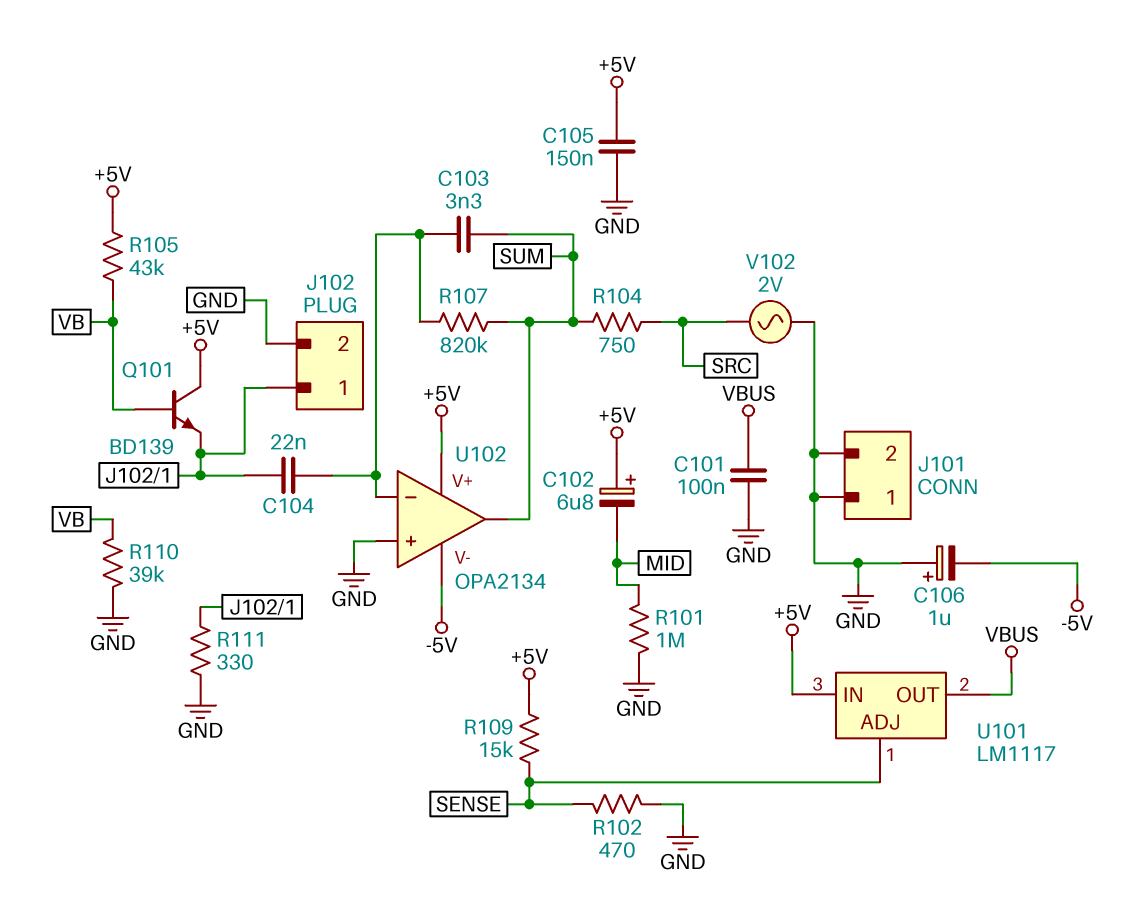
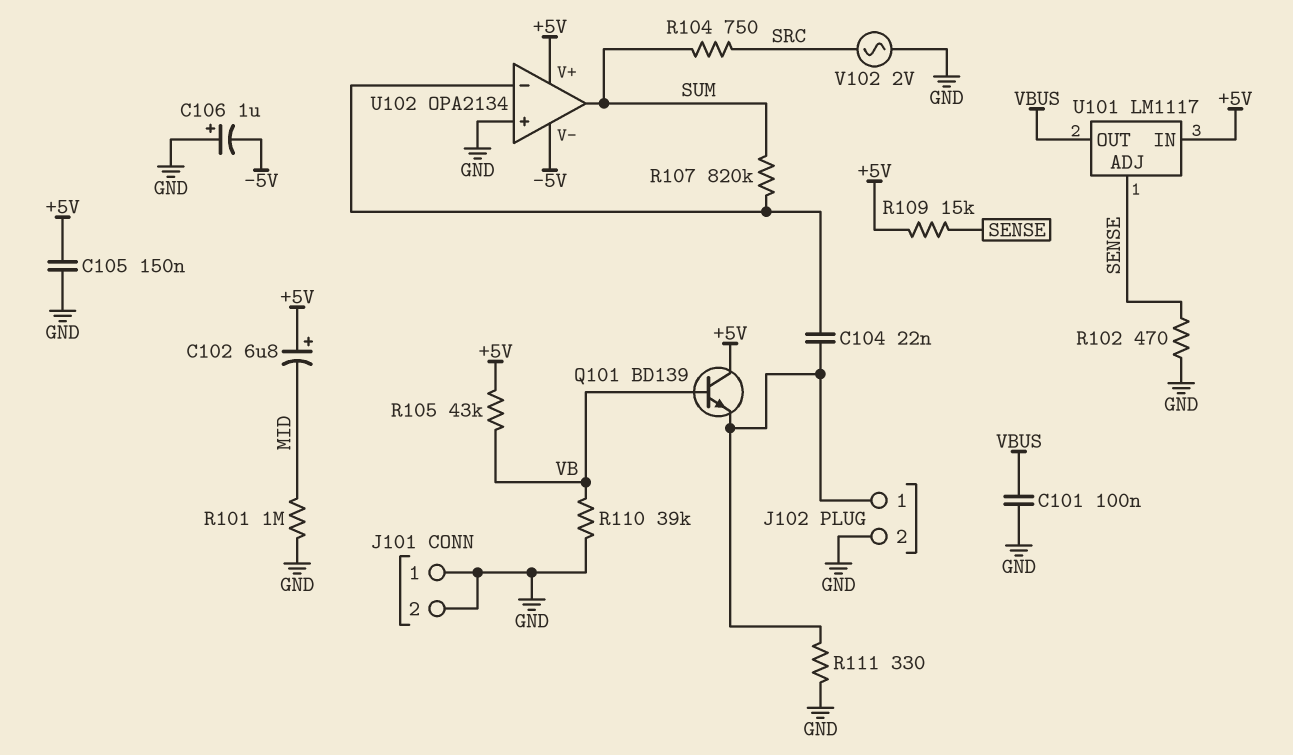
C103: 3.3nF (SUM, U102/in-) -> none

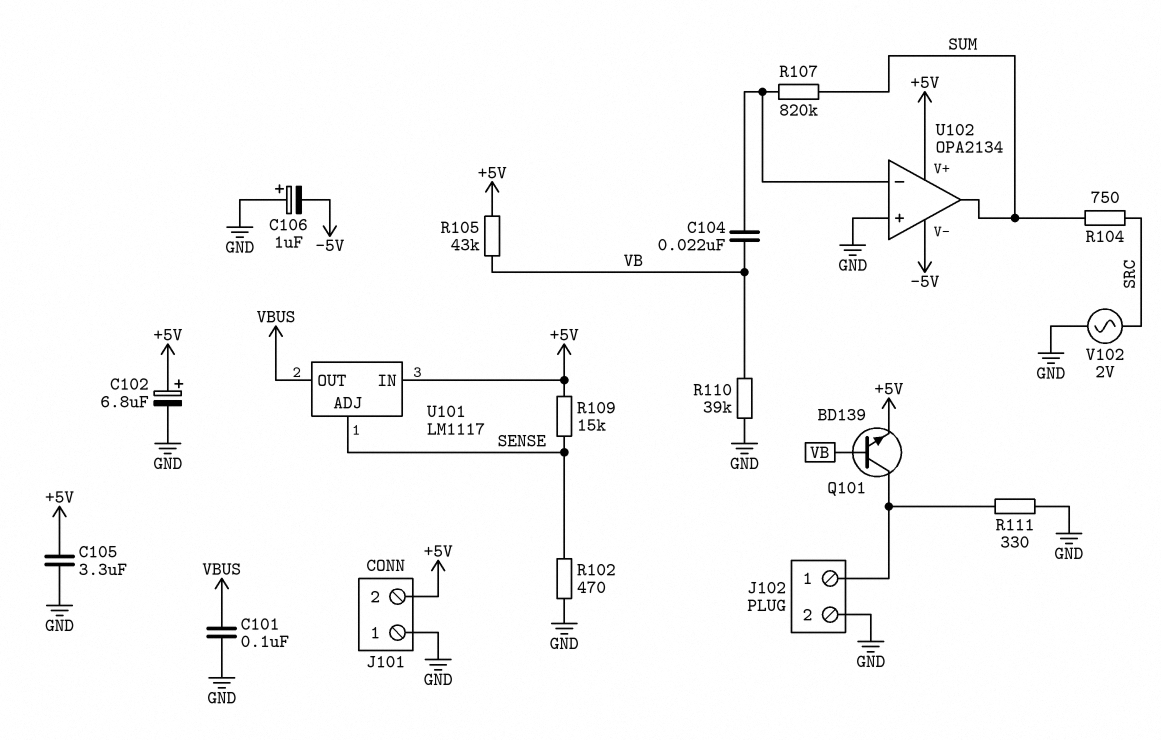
C102: 6.8uF (plus +5V, minus MID) -> 6.8uF (plus +5V, minus GND)
C104: 22nF (J102/1, U102/in-) -> 22nF (U102/in-, VB)
C105: 150nF (+5V, GND) -> 3.3uF (+5V, GND)
J101 pin 2: GND -> +5V
Q101: NPN BD139 (B VB, C +5V, E J102/1) -> NPN BD139 (B VB, C J102/1, E +5V)
R101: 1M (GND, MID) -> none

